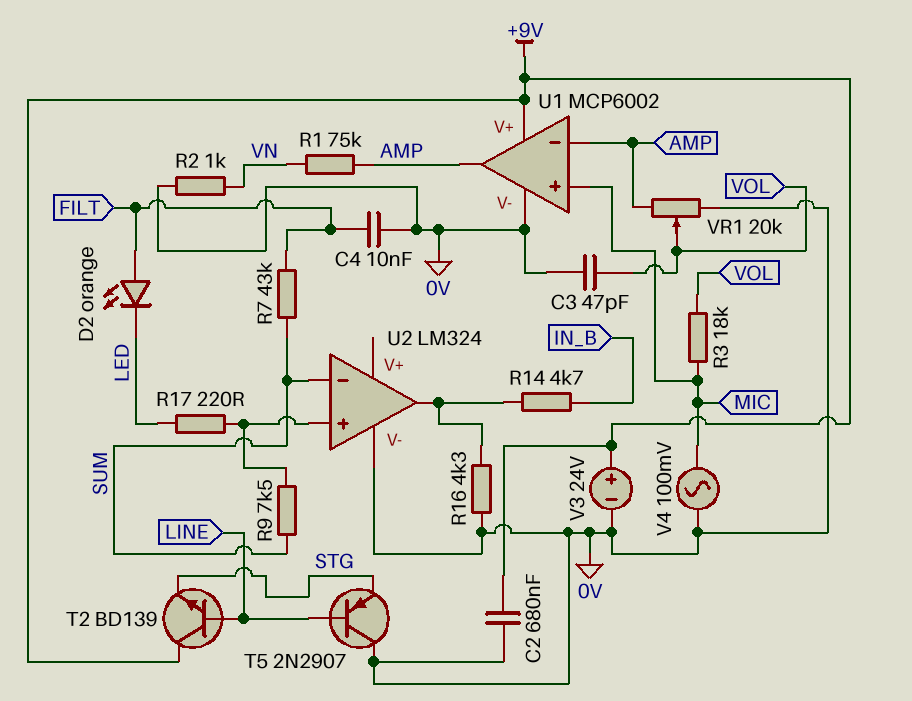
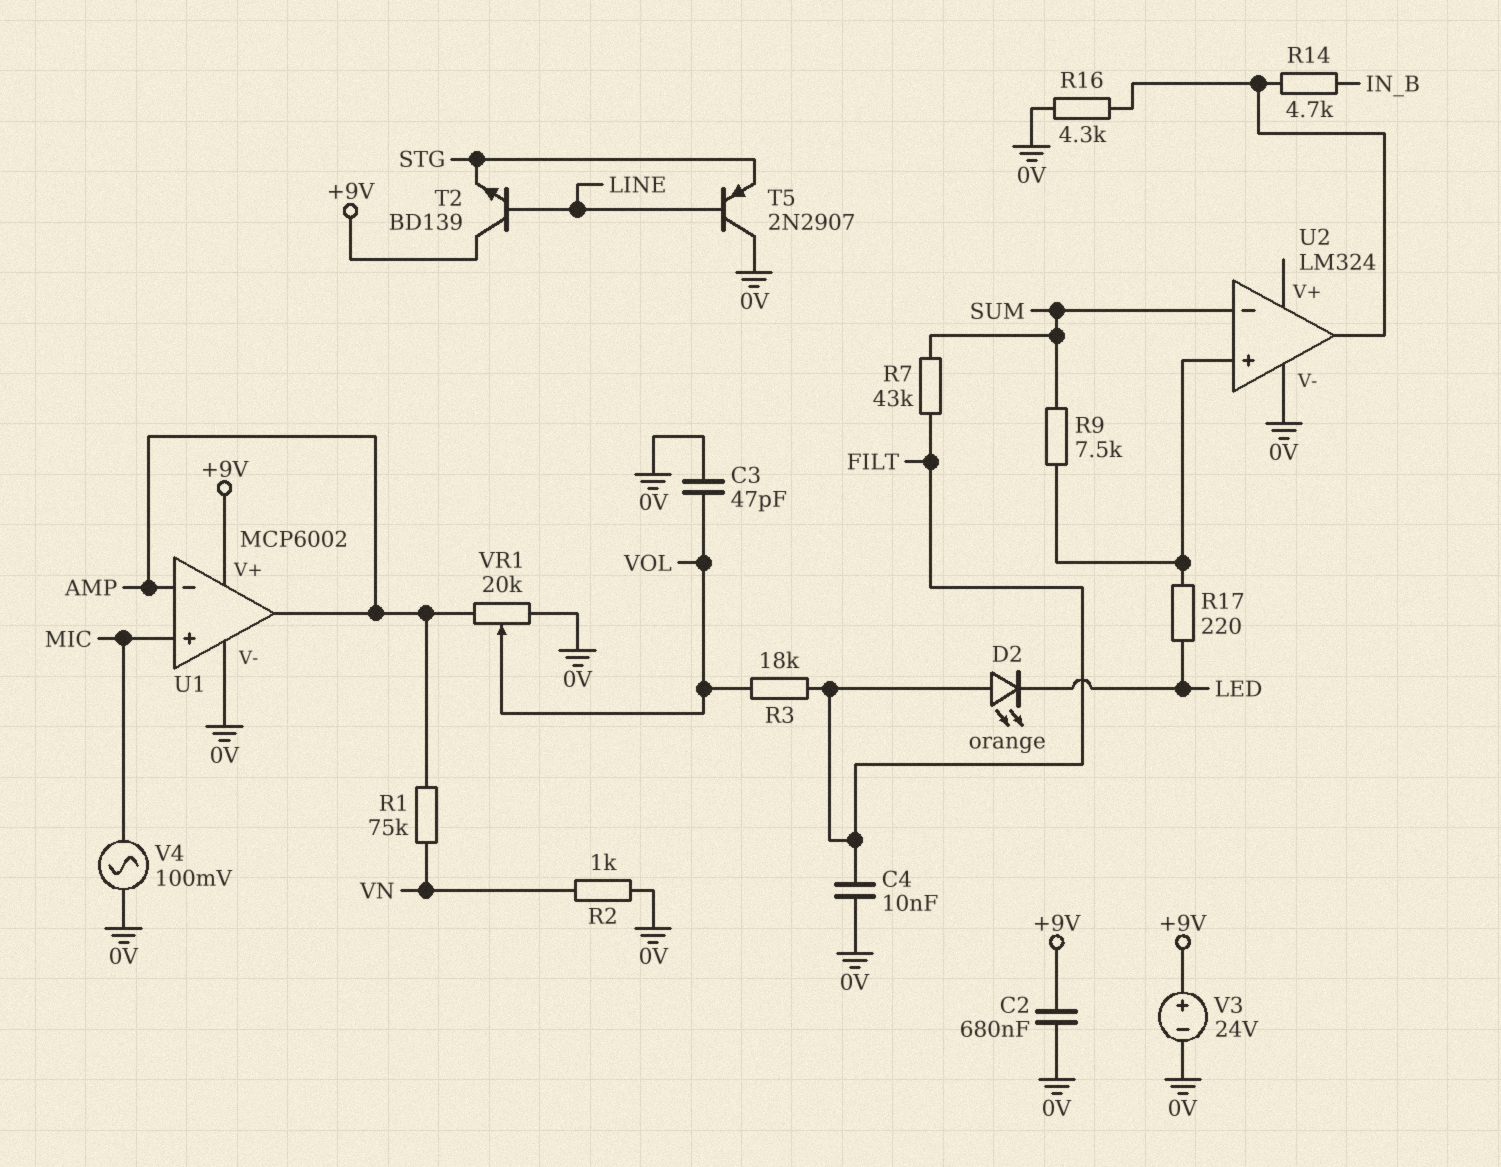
R3: 18k (MIC, VOL) -> 18k (FILT, VOL)

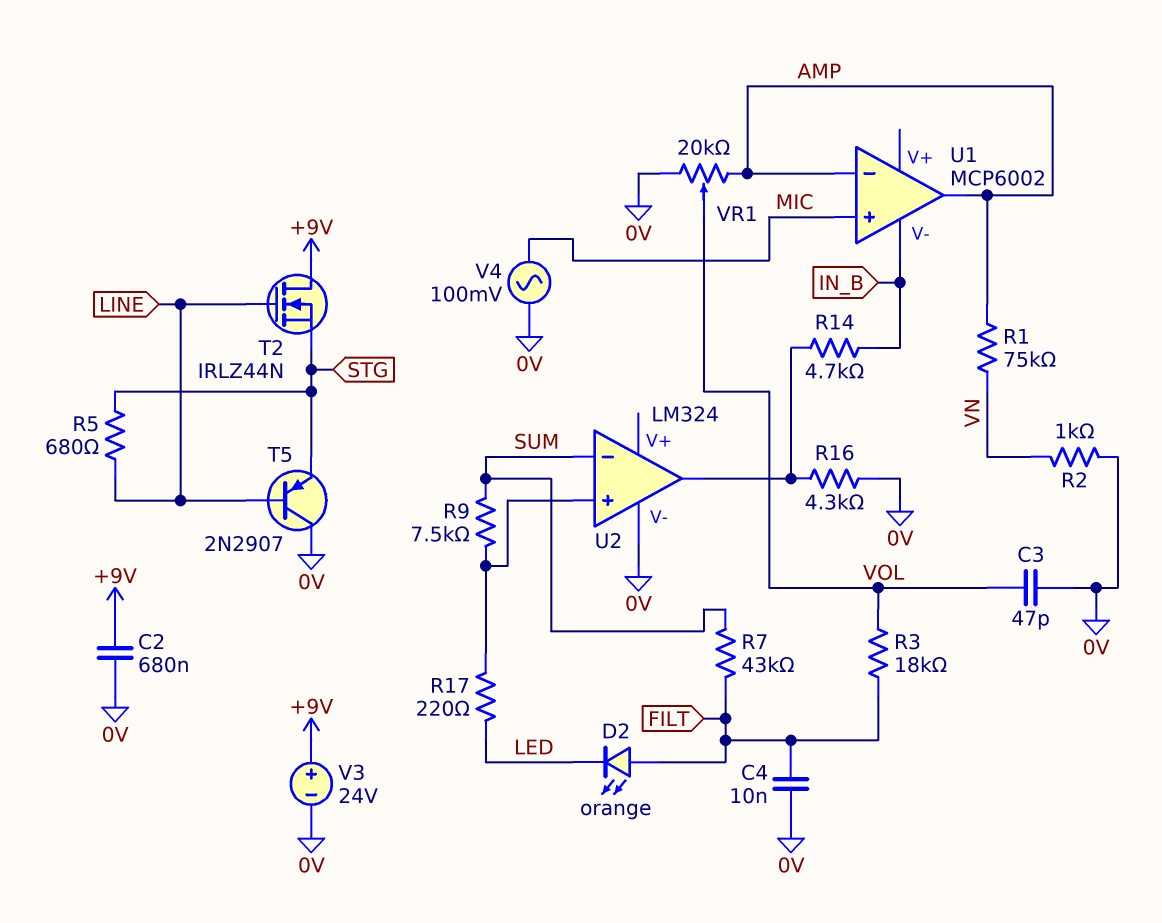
R5: none -> 680 (LINE, STG)
T2: NPN BD139 (B LINE, C +9V, E STG) -> NMOS IRLZ44N (G LINE, D +9V, S STG)
U1 pin V+: +9V -> none
U1 pin V-: 0V -> IN_B

